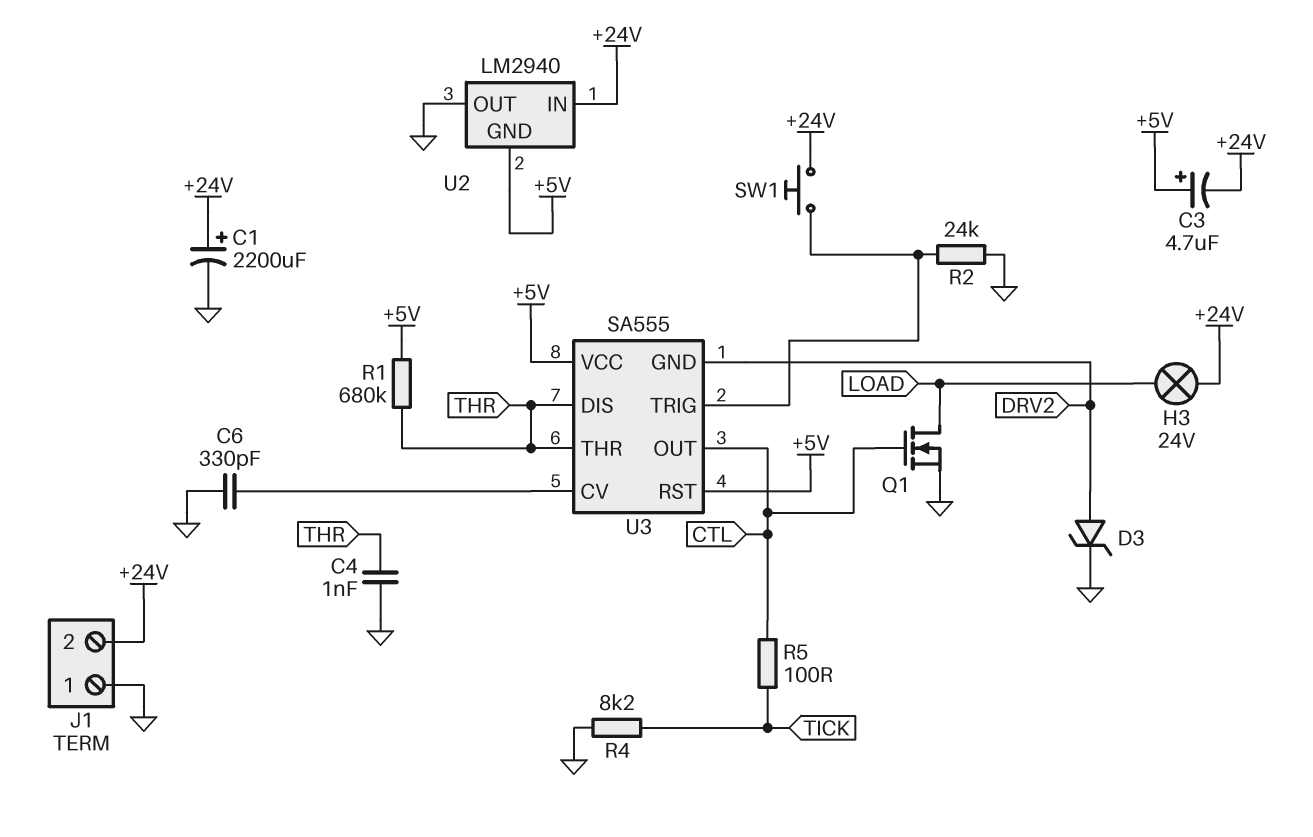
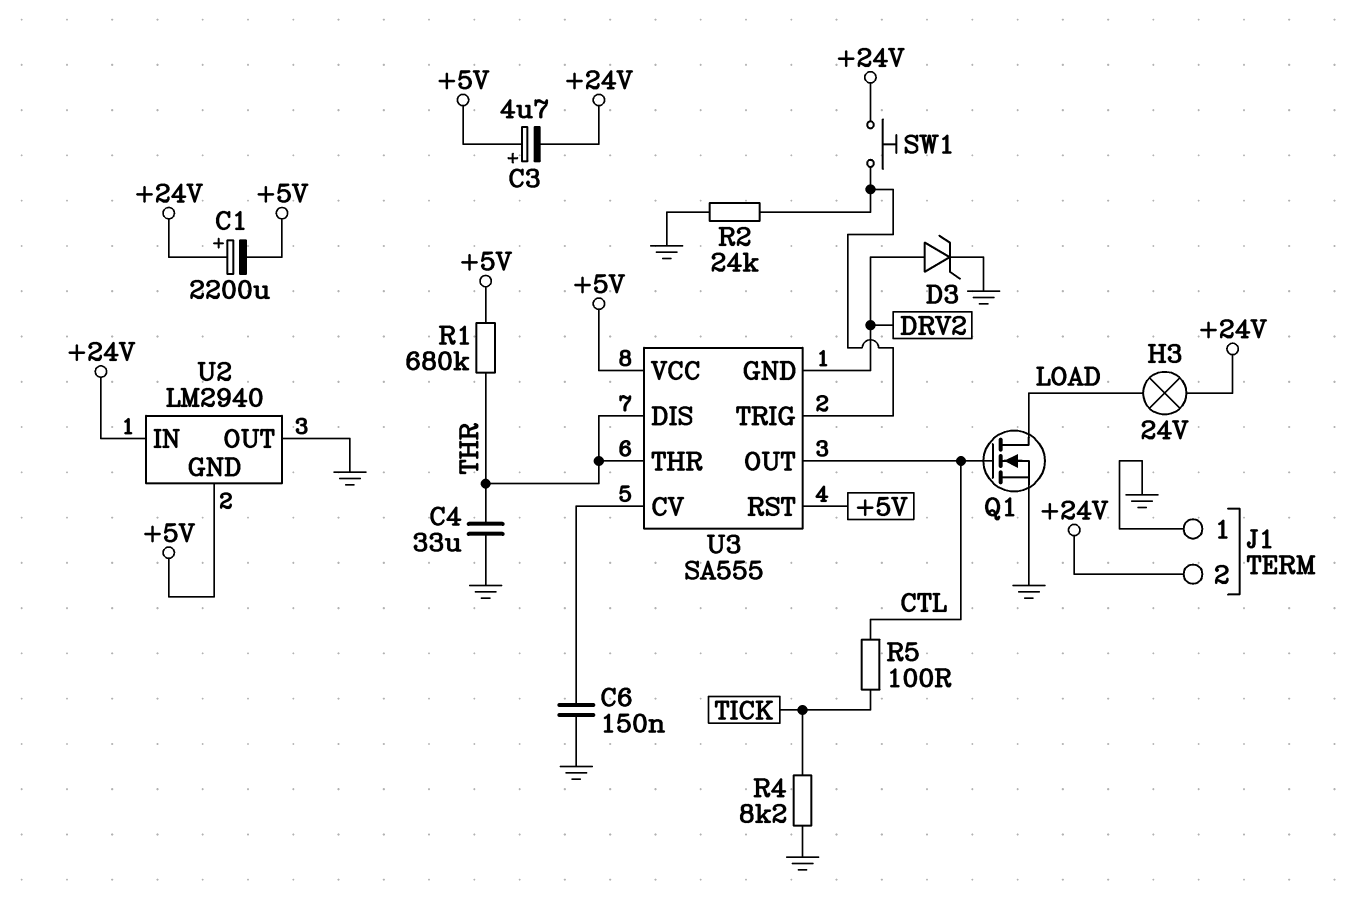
C1: 2200uF (plus +24V, minus GND) -> 2200uF (plus +24V, minus +5V)
C4: 1nF (GND, THR) -> 33uF (GND, THR)
C6: 330pF (GND, U3/CV) -> 150nF (GND, U3/CV)

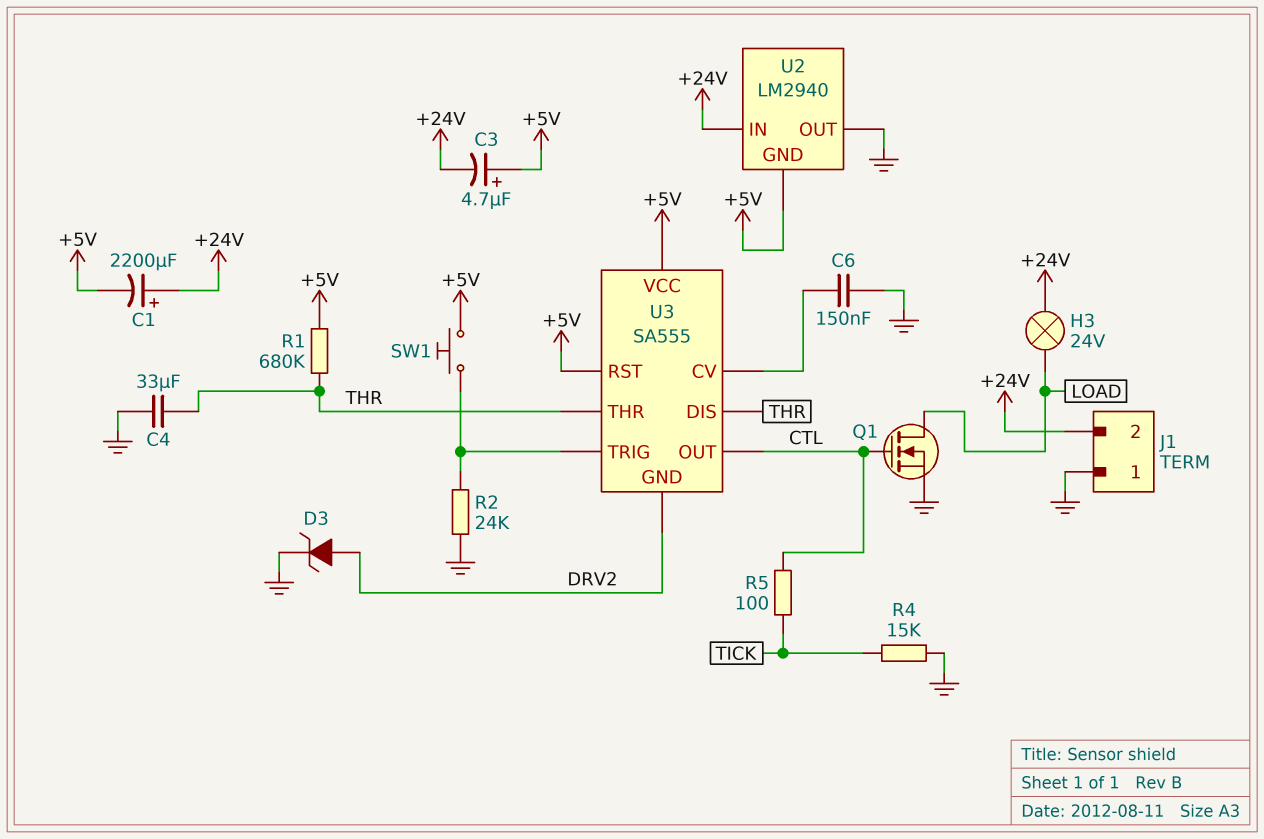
R4: 8.2k (GND, TICK) -> 15k (GND, TICK)
SW1: button (+24V, U3/TRIG) -> button (+5V, U3/TRIG)

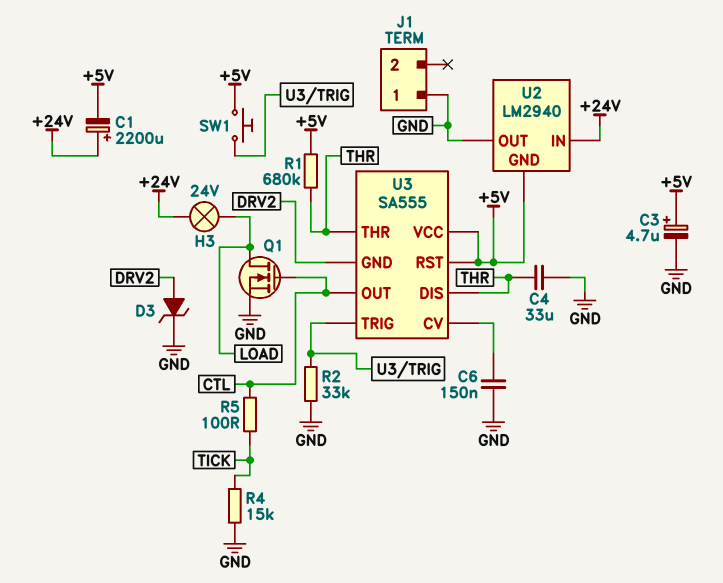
C3: 4.7uF (plus +5V, minus +24V) -> 4.7uF (plus +5V, minus GND)
J1 pin 2: +24V -> none
R2: 24k (GND, U3/TRIG) -> 33k (GND, U3/TRIG)

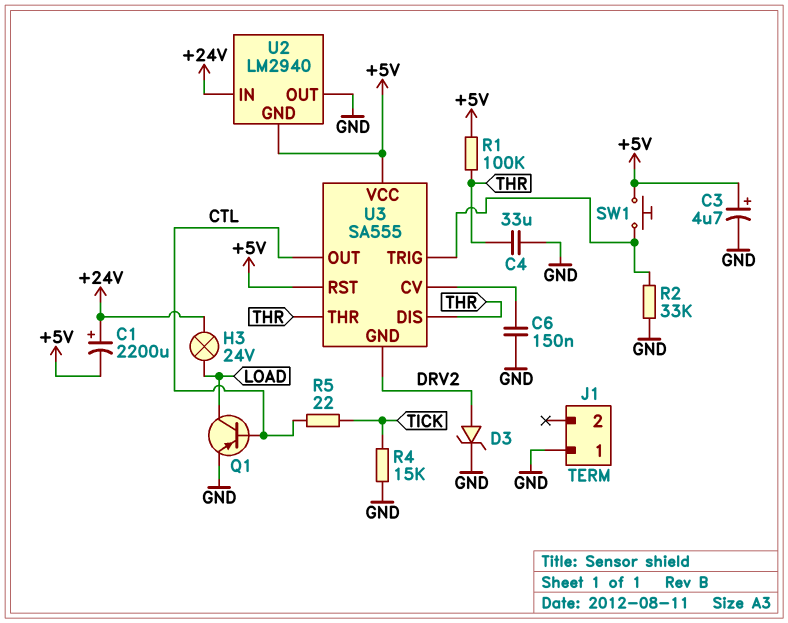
Q1: NMOS (G CTL, D LOAD, S GND) -> PNP (B CTL, C LOAD, E GND)
R1: 680k (+5V, THR) -> 100k (+5V, THR)
R5: 100 (CTL, TICK) -> 22 (CTL, TICK)

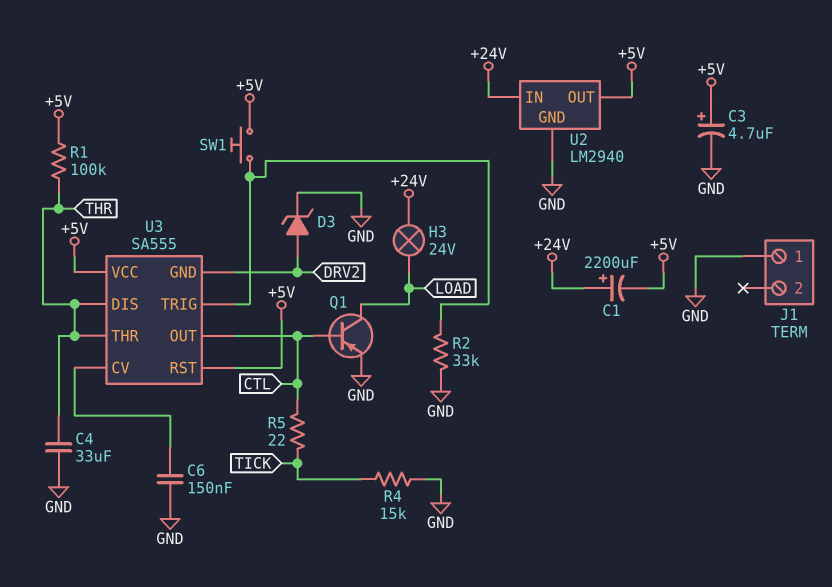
U2 pin GND: +5V -> GND
U2 pin OUT: GND -> +5V

